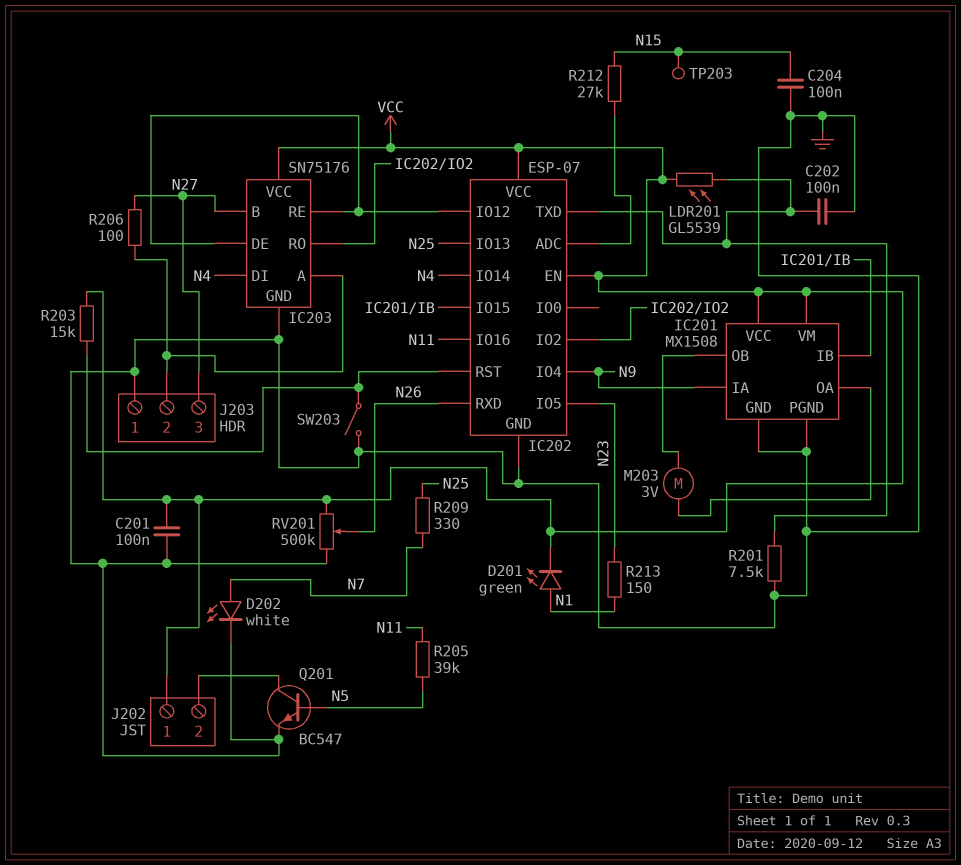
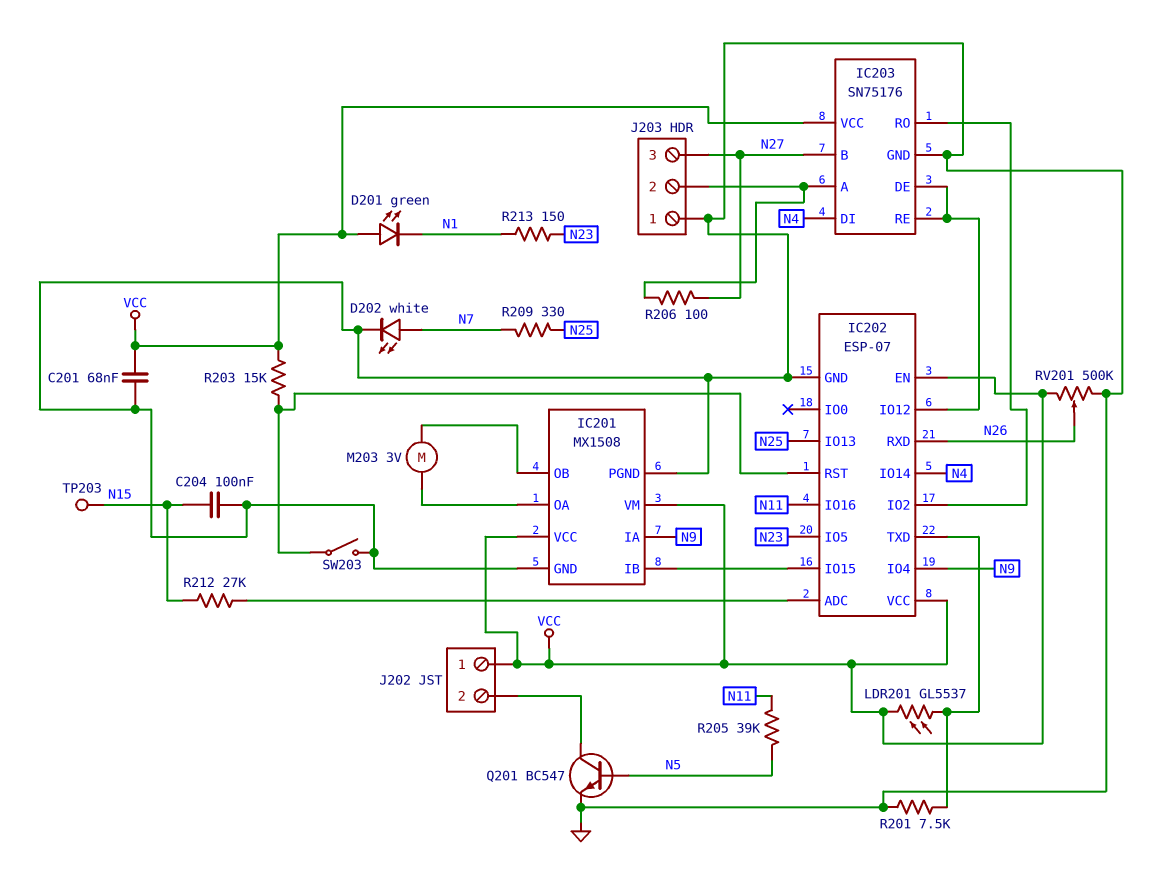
C201: 100nF (GND, VCC) -> 68nF (GND, VCC)
C202: 100nF (GND, IC202/TXD) -> none
D201: LED green (A N1, K VCC) -> LED green (A VCC, K N1)
LDR201: GL5539 (IC202/TXD, VCC) -> GL5537 (IC202/TXD, VCC)

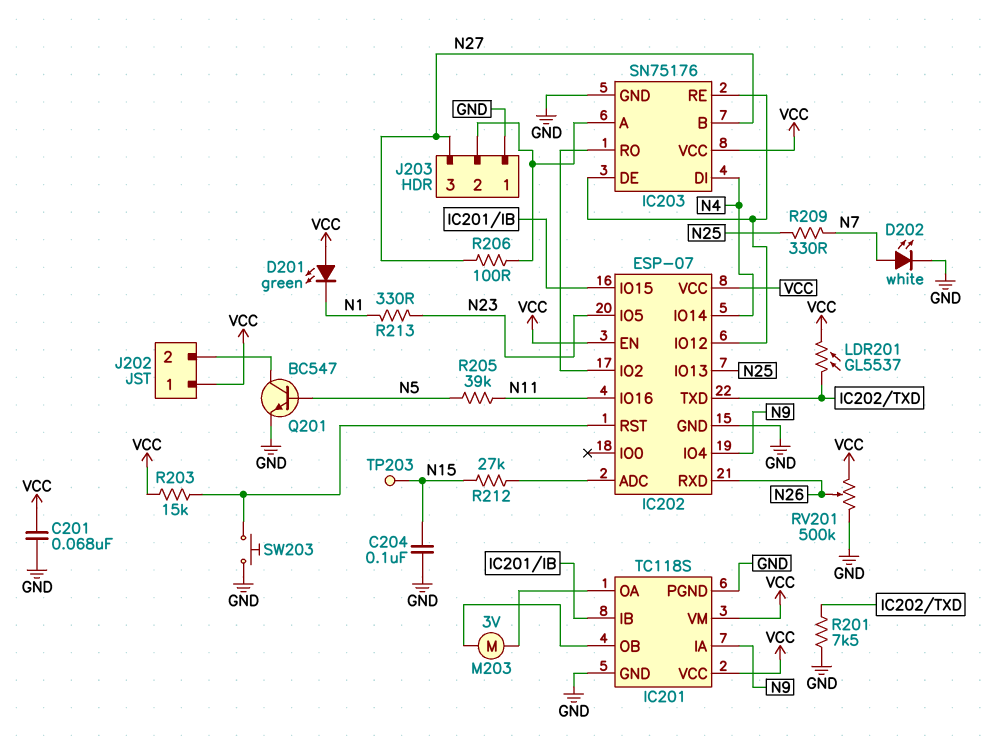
IC201: MX1508 -> TC118S
R213: 150 (N1, N23) -> 330 (N1, N23)
SW203: switch (GND, IC202/RST) -> button (GND, IC202/RST)

